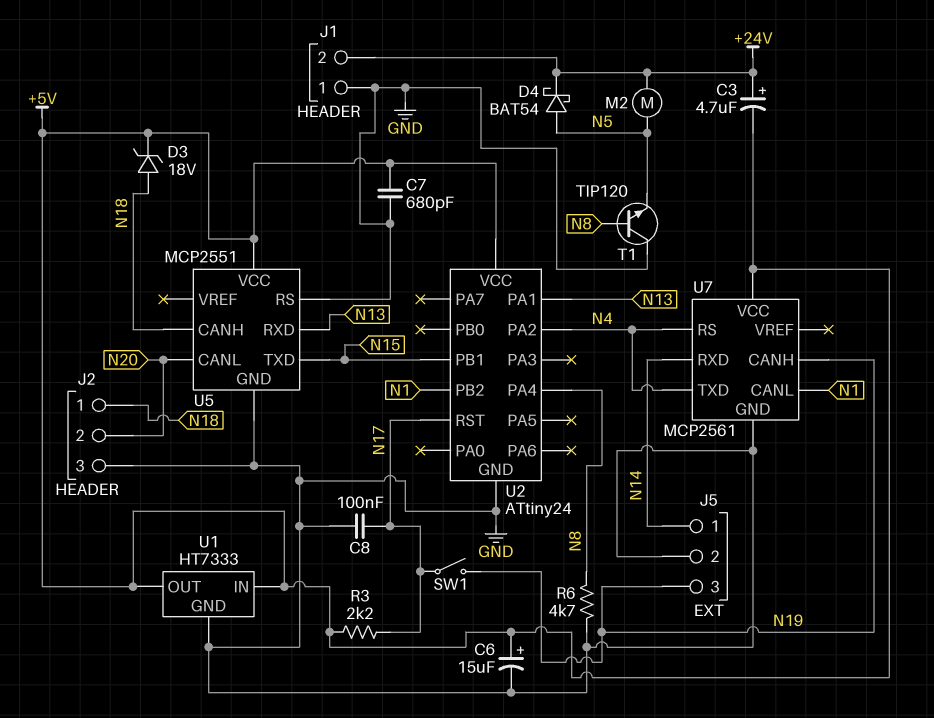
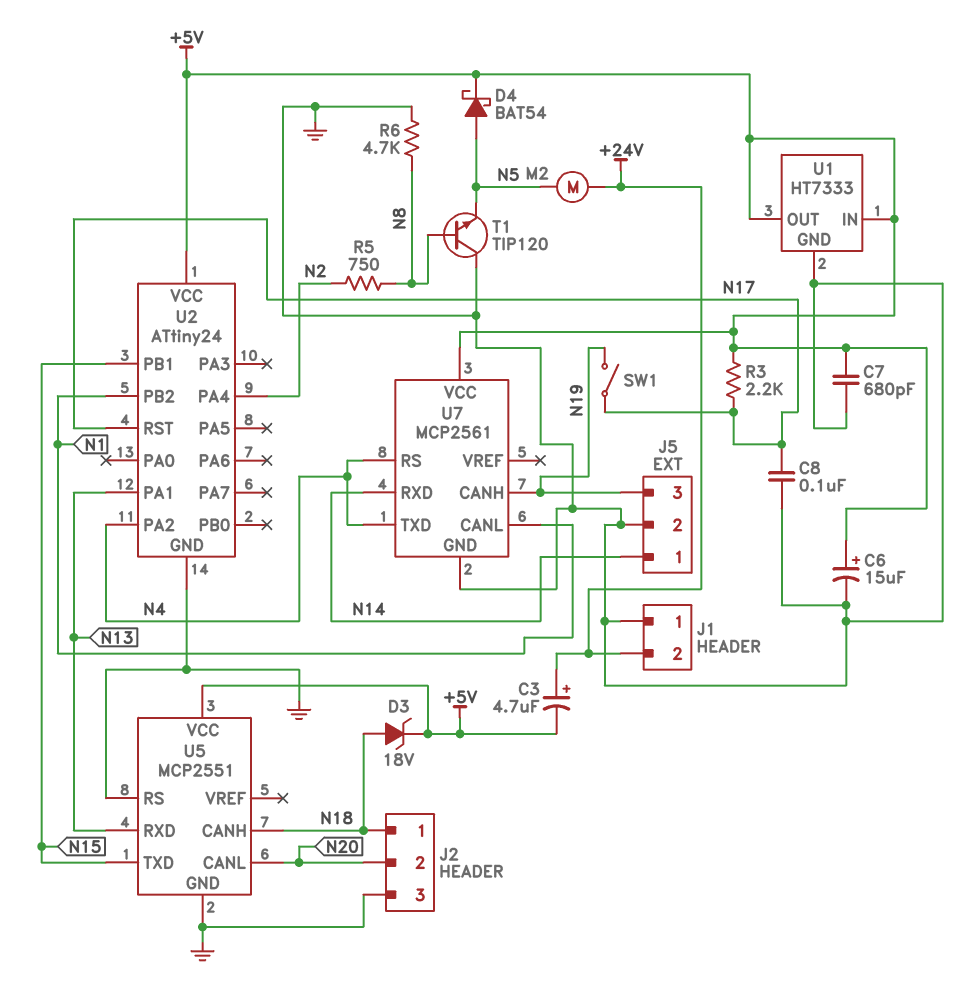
D4: schottky BAT54 (A N5, K +24V) -> schottky BAT54 (A N5, K +5V)
R5: none -> 750 (N2, N8)
U2 pin PA4: N8 -> N2

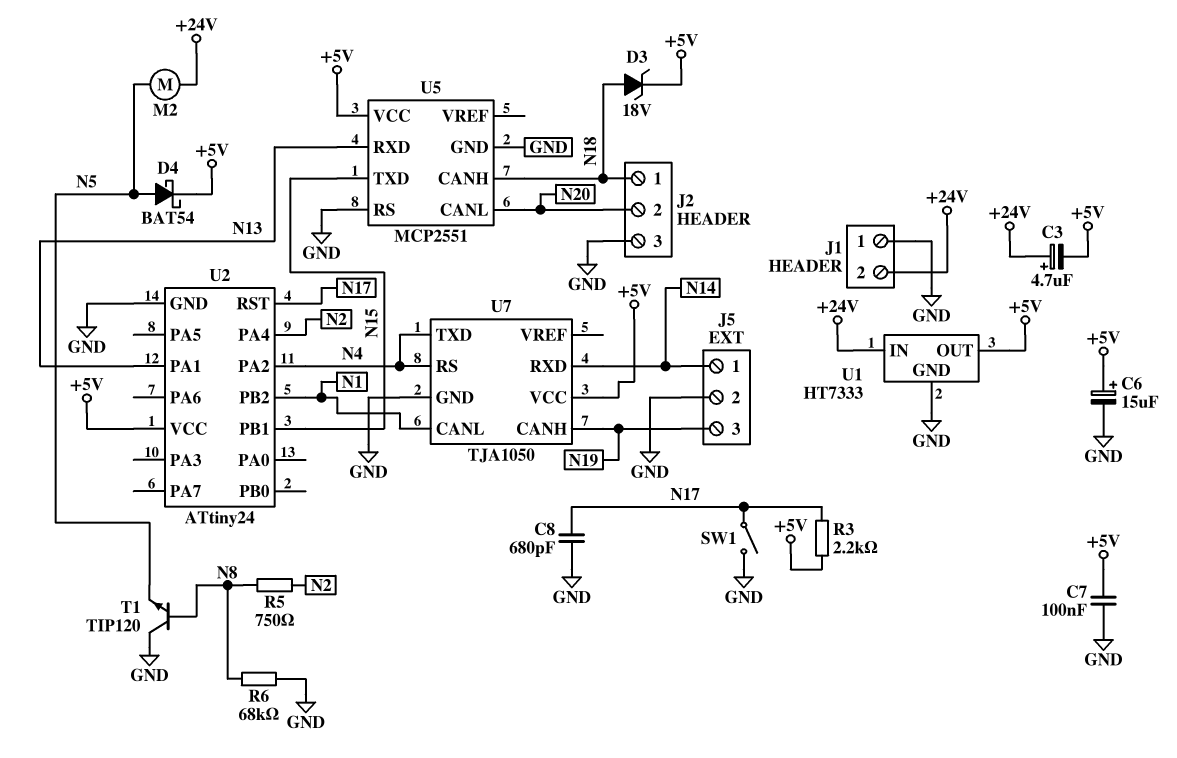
C7: 680pF (+5V, GND) -> 100nF (+5V, GND)
C8: 100nF (GND, N17) -> 680pF (GND, N17)
R6: 4.7k (GND, N8) -> 68k (GND, N8)
SW1: switch (N17, N19) -> switch (GND, N17)
U1 pin IN: +5V -> +24V
U7: MCP2561 -> TJA1050

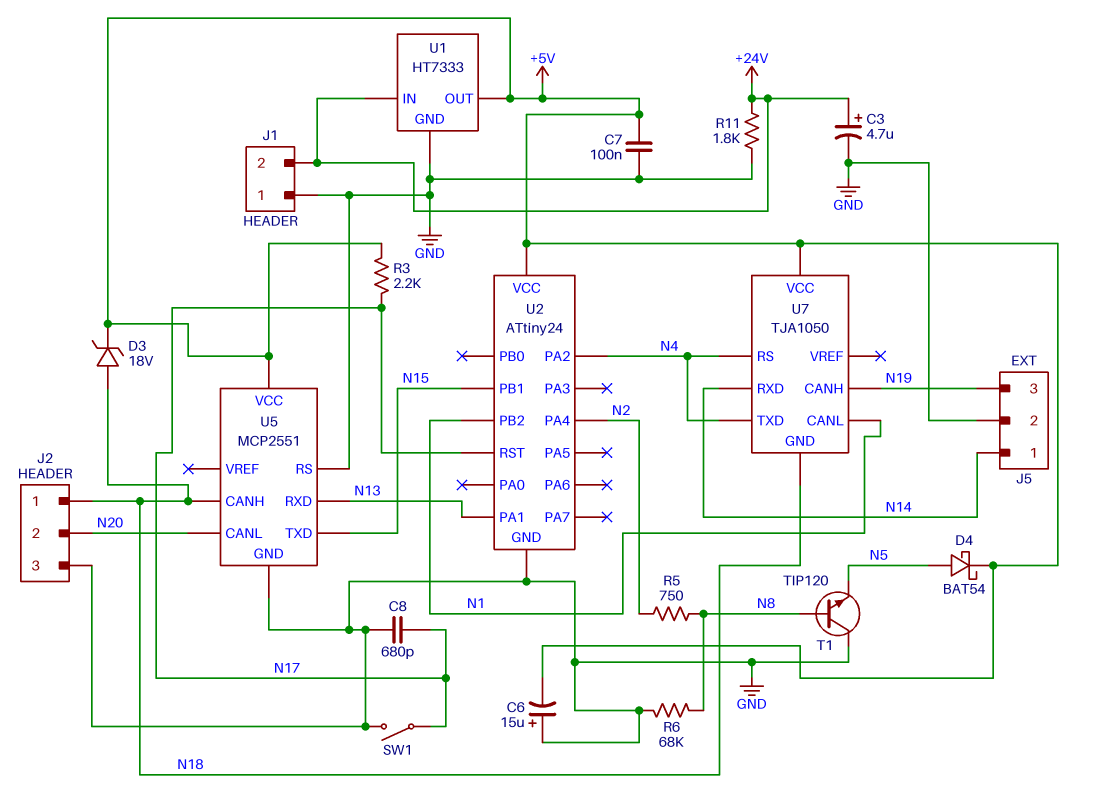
C3: 4.7uF (plus +24V, minus +5V) -> 4.7uF (plus +24V, minus GND)
C6: 15uF (plus +5V, minus GND) -> 15uF (plus GND, minus +5V)
M2: motor (+24V, N5) -> none
R11: none -> 1.8k (+24V, GND)
U7 pin GND: GND -> N18

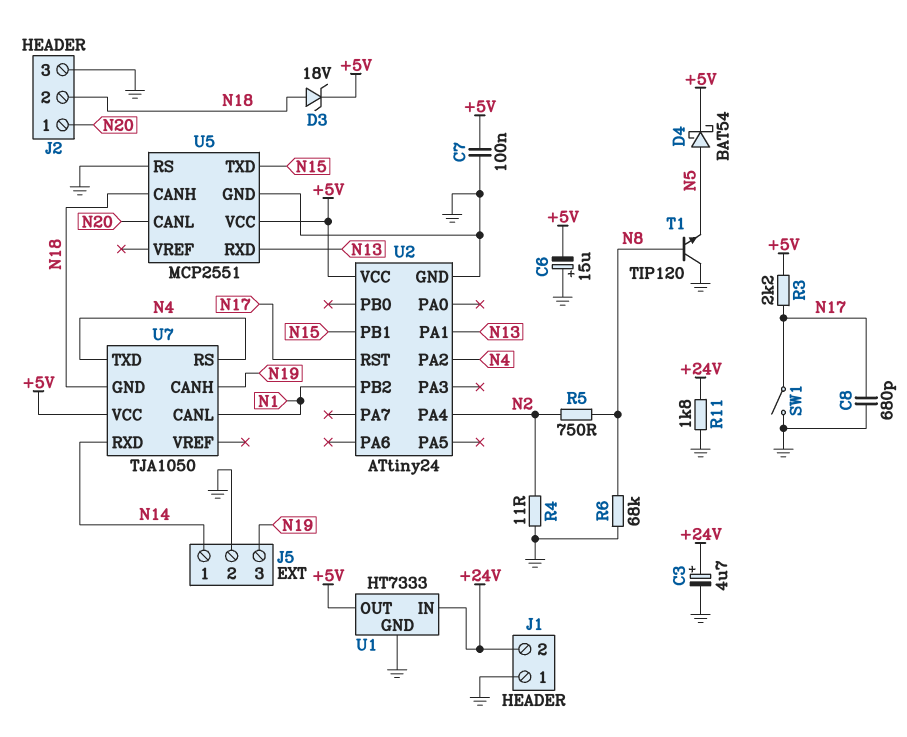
J2 pin 1: N18 -> N20
J2 pin 2: N20 -> N18
R4: none -> 11 (GND, N2)

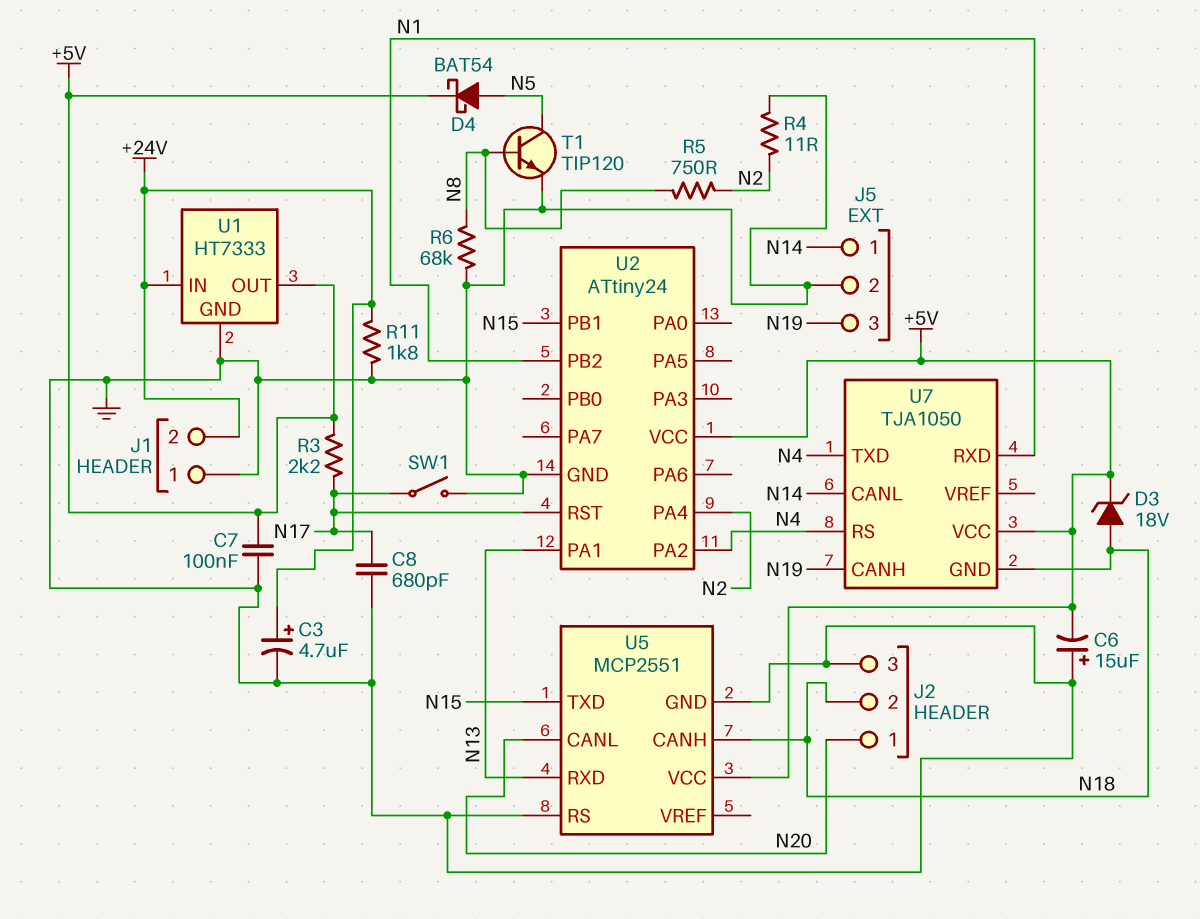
T1: NPN TIP120 (B N8, C GND, E N5) -> NPN TIP120 (B N8, C N5, E GND)
U7 pin CANL: N1 -> N14
U7 pin RXD: N14 -> N1

